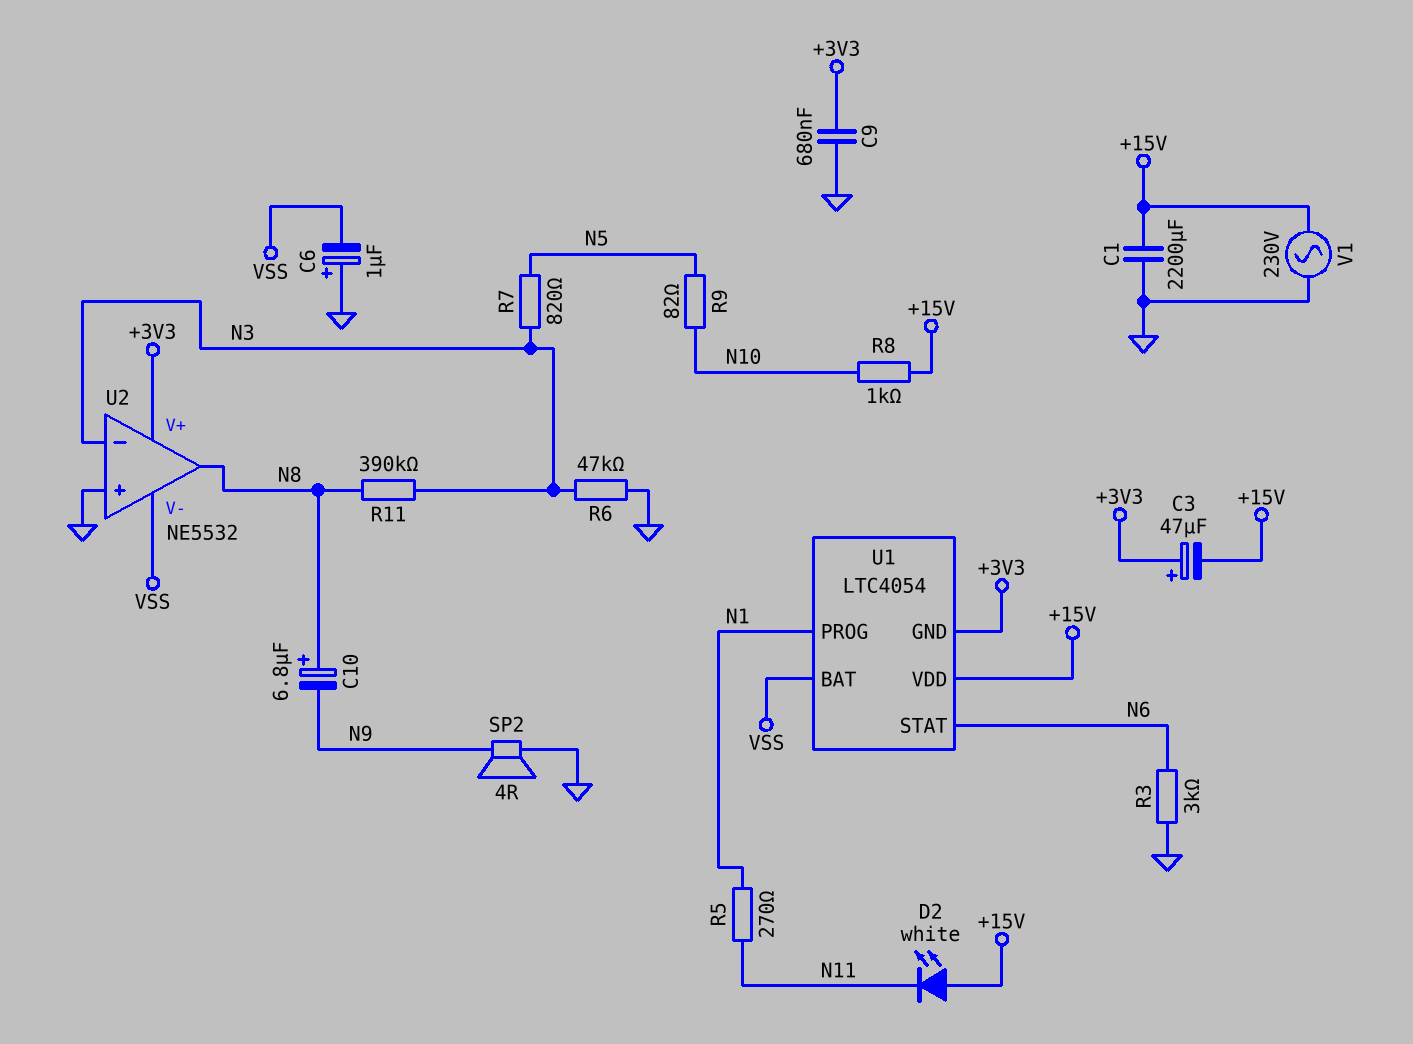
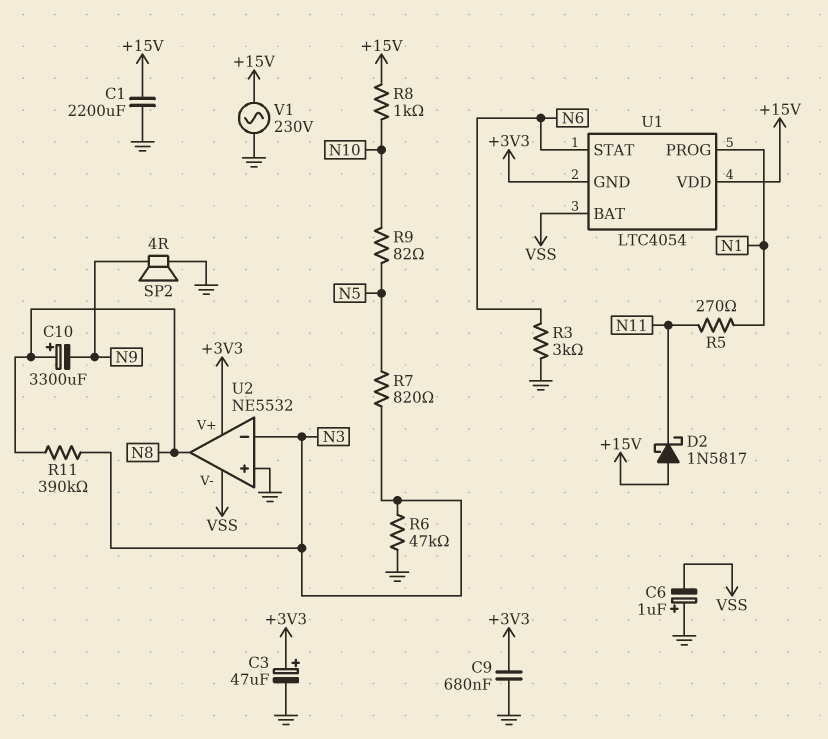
C3: 47uF (plus +3V3, minus +15V) -> 47uF (plus +3V3, minus GND)
C10: 6.8uF (plus N8, minus N9) -> 3300uF (plus N8, minus N9)
D2: LED white (A +15V, K N11) -> schottky 1N5817 (A +15V, K N11)

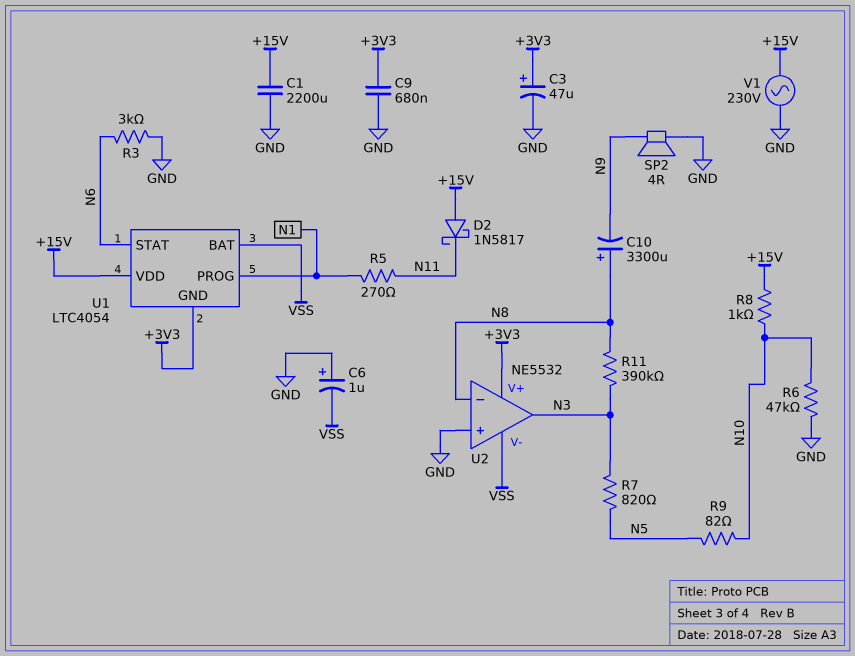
R6: 47k (GND, N3) -> 47k (GND, N10)
U2 pin in-: N3 -> N8
U2 pin out: N8 -> N3

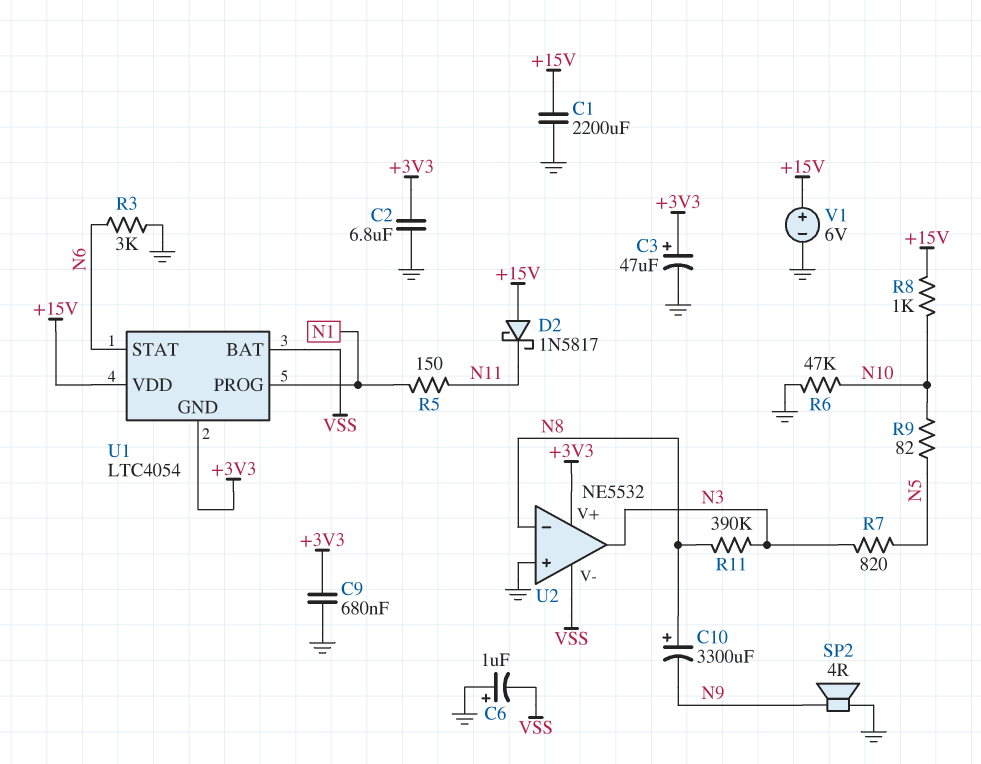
C2: none -> 6.8uF (+3V3, GND)
R5: 270 (N1, N11) -> 150 (N1, N11)
V1: AC 230V (+15V, GND) -> 6V (plus +15V, minus GND)

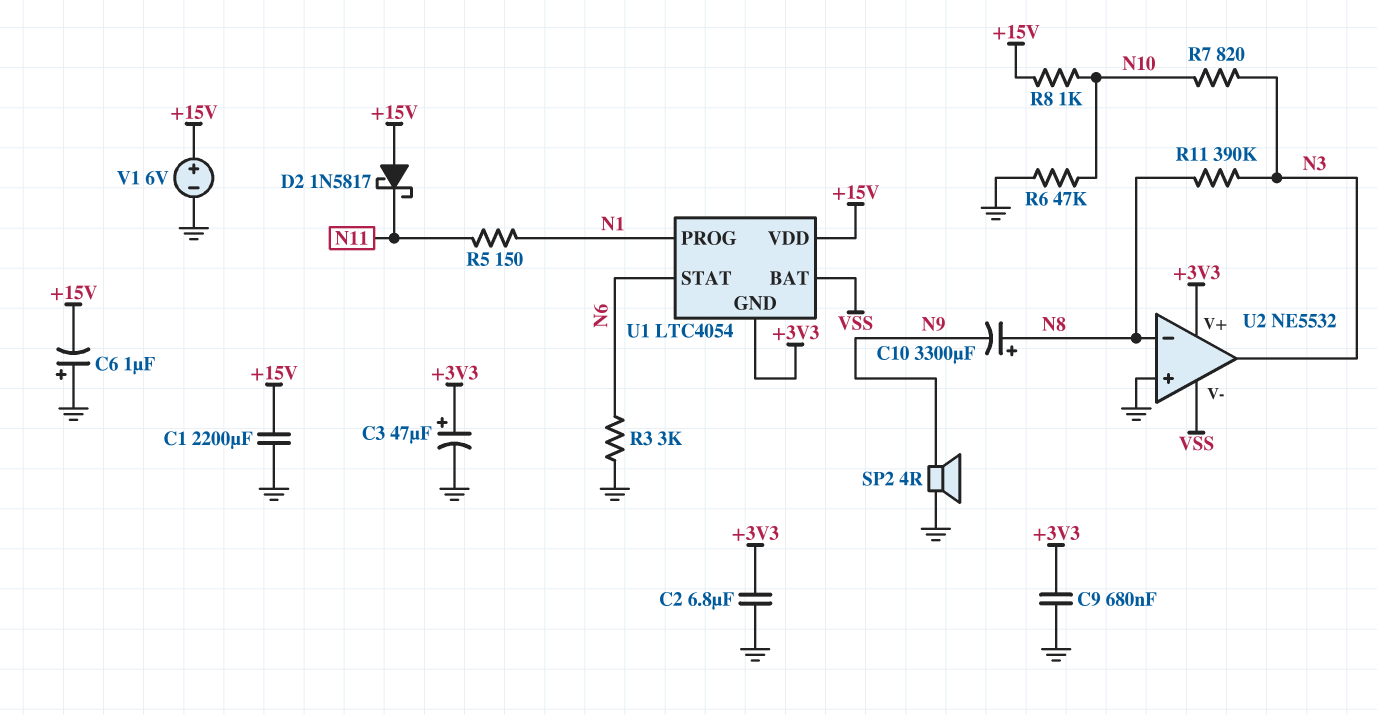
C6: 1uF (plus GND, minus VSS) -> 1uF (plus GND, minus +15V)
R7: 820 (N3, N5) -> 820 (N3, N10)
R9: 82 (N5, N10) -> none

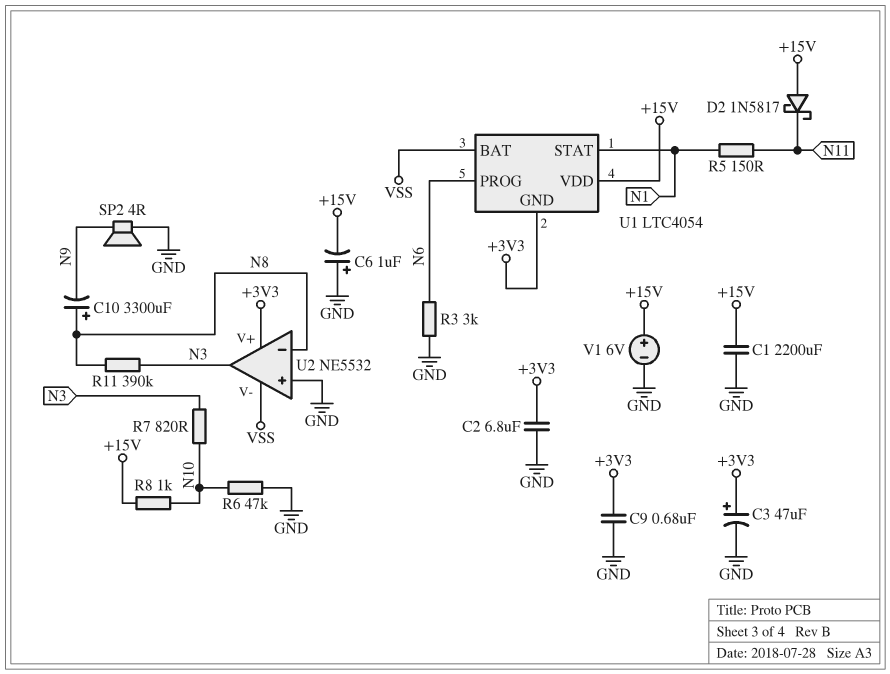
U1 pin PROG: N1 -> N6
U1 pin STAT: N6 -> N1

